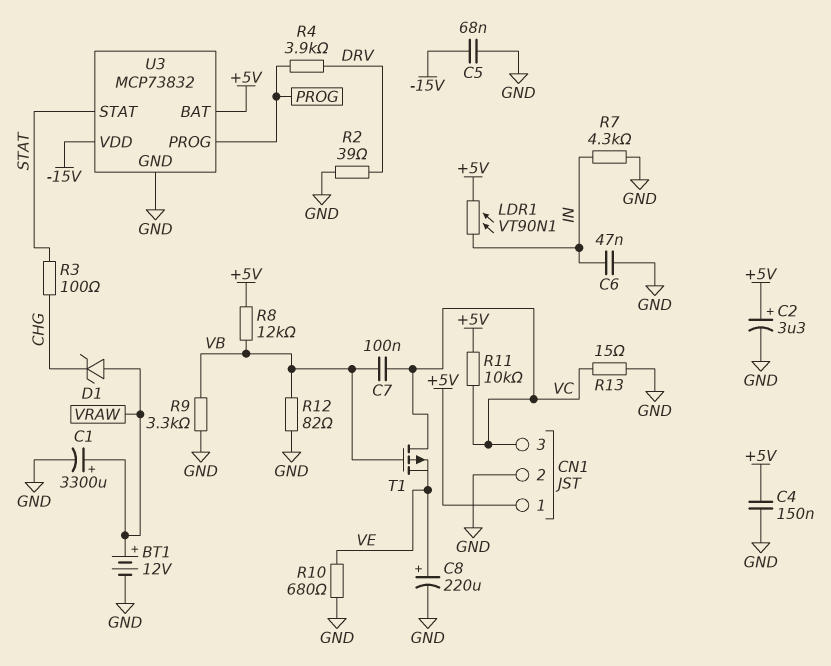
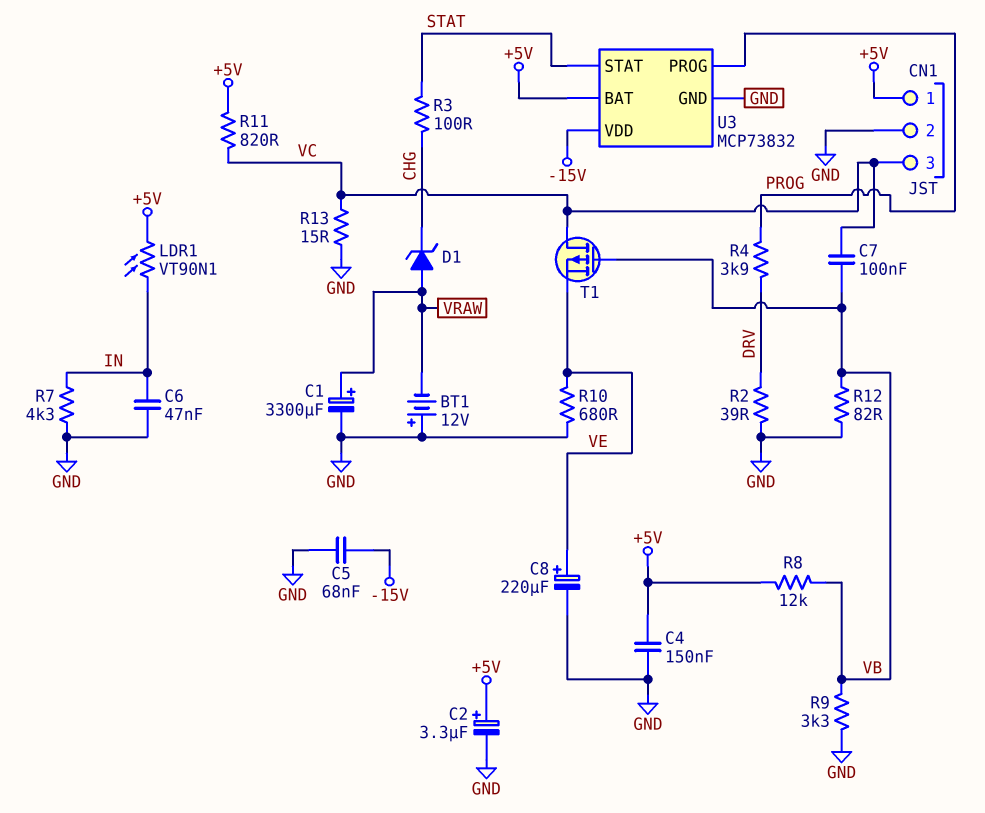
BT1: 12V (plus VRAW, minus GND) -> 12V (plus GND, minus VRAW)
R11: 10k (+5V, VC) -> 820 (+5V, VC)

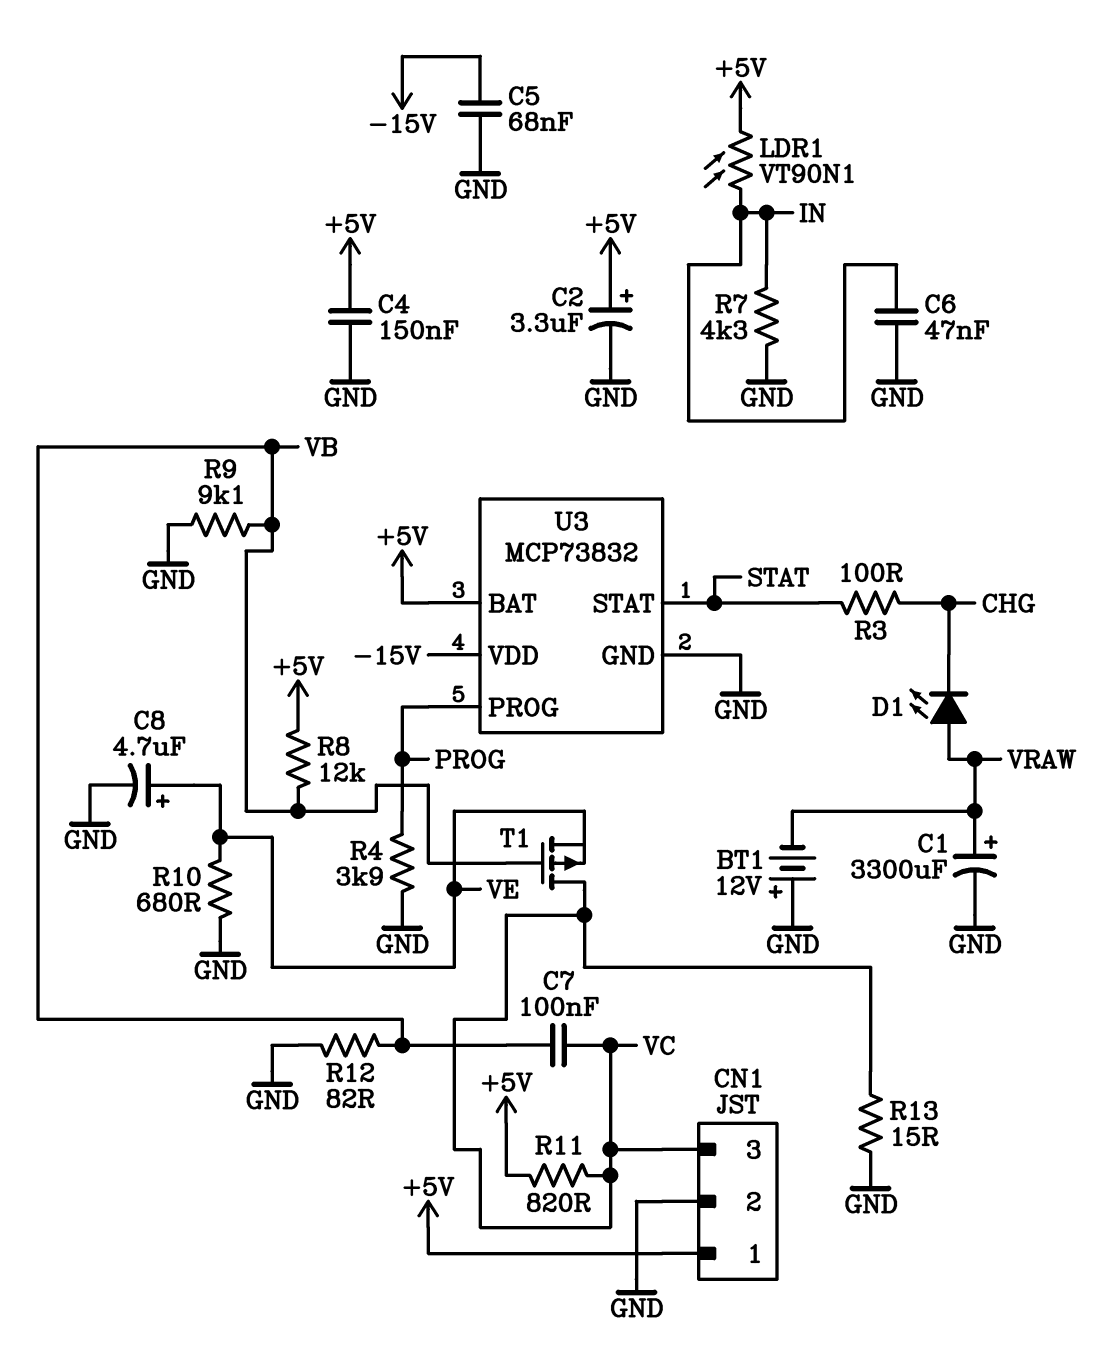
C8: 220uF (plus VE, minus GND) -> 4.7uF (plus VE, minus GND)
D1: zener (A VRAW, K CHG) -> LED (A VRAW, K CHG)
R2: 39 (DRV, GND) -> none
R4: 3.9k (DRV, PROG) -> 3.9k (GND, PROG)
R9: 3.3k (GND, VB) -> 9.1k (GND, VB)

